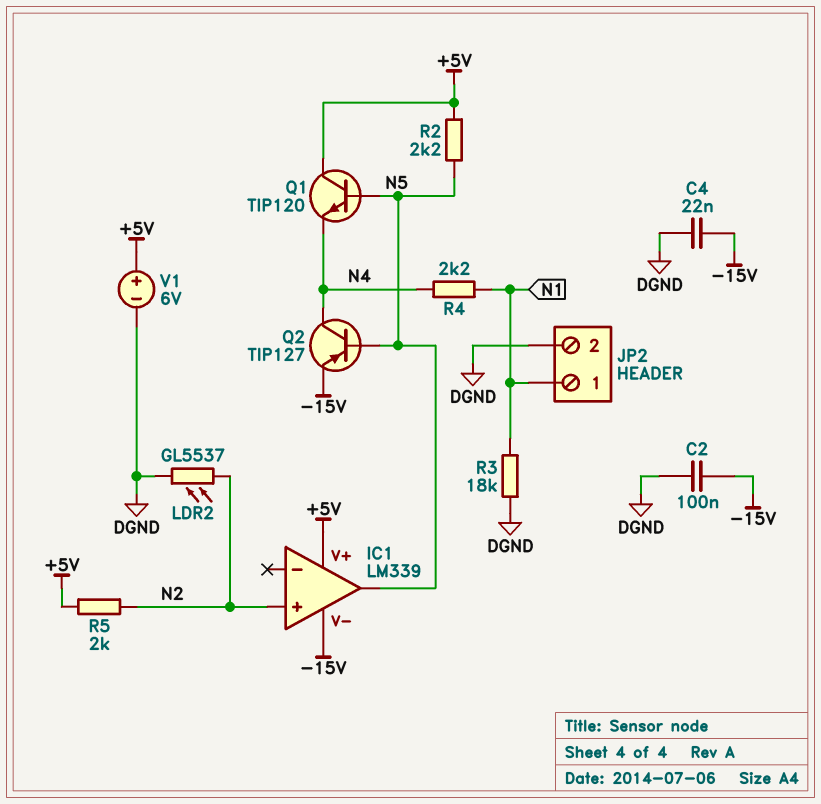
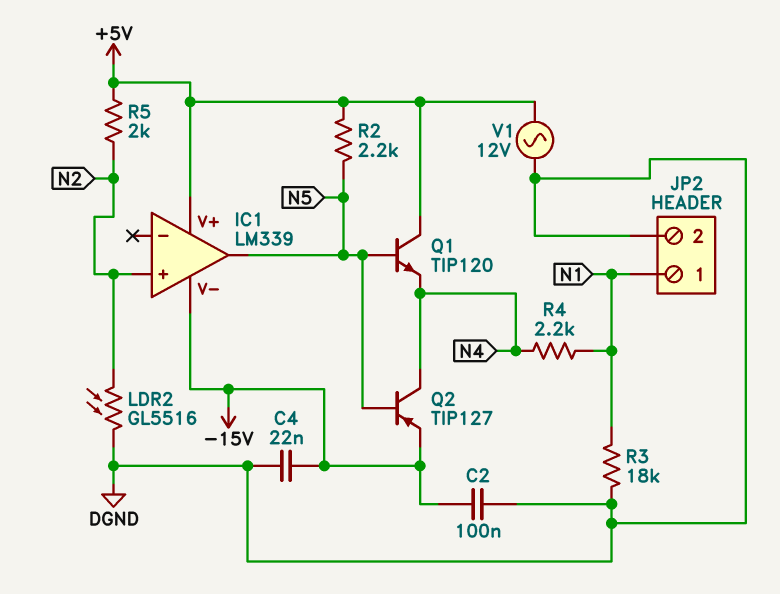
LDR2: GL5537 (DGND, N2) -> GL5516 (DGND, N2)
V1: 6V (plus +5V, minus DGND) -> AC 12V (+5V, DGND)

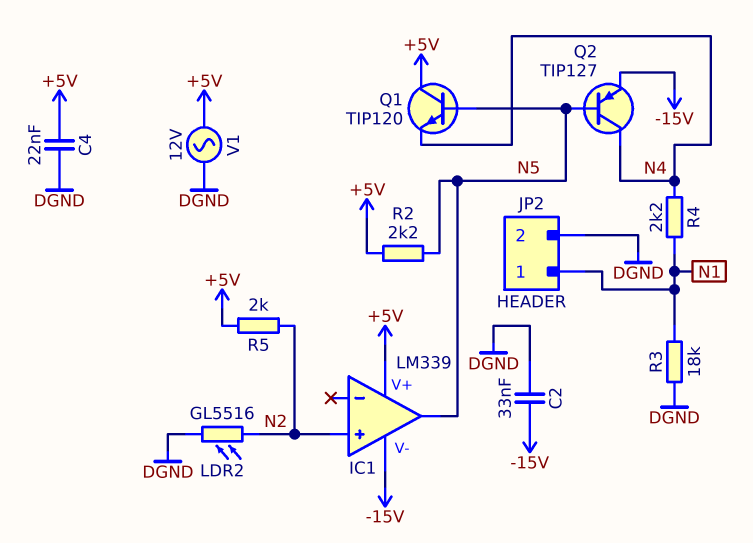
C2: 100nF (-15V, DGND) -> 33nF (-15V, DGND)
C4: 22nF (-15V, DGND) -> 22nF (+5V, DGND)

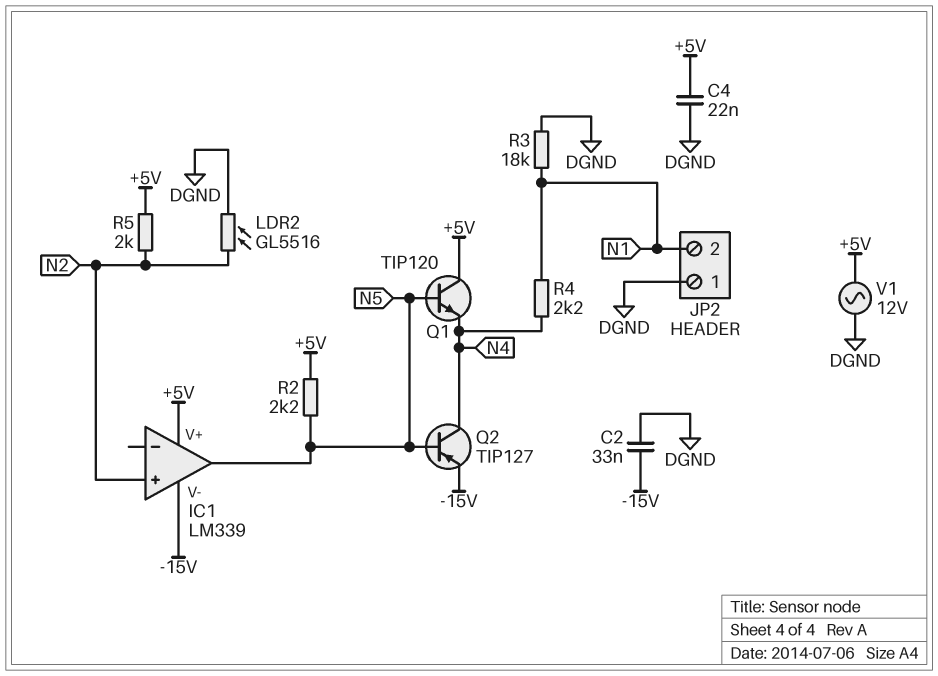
JP2 pin 1: N1 -> DGND
JP2 pin 2: DGND -> N1

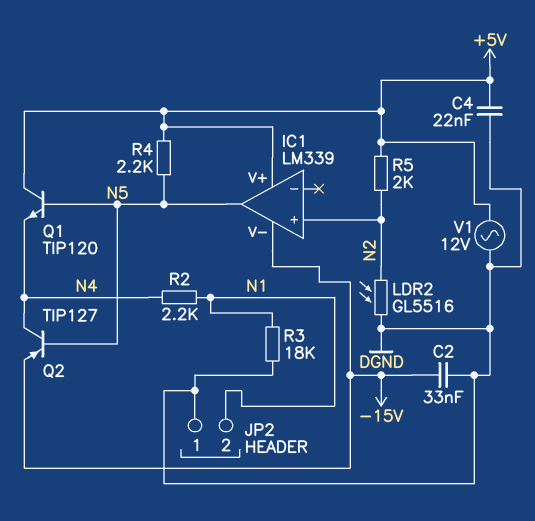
R2: 2.2k (+5V, N5) -> 2.2k (N1, N4)
R4: 2.2k (N1, N4) -> 2.2k (+5V, N5)

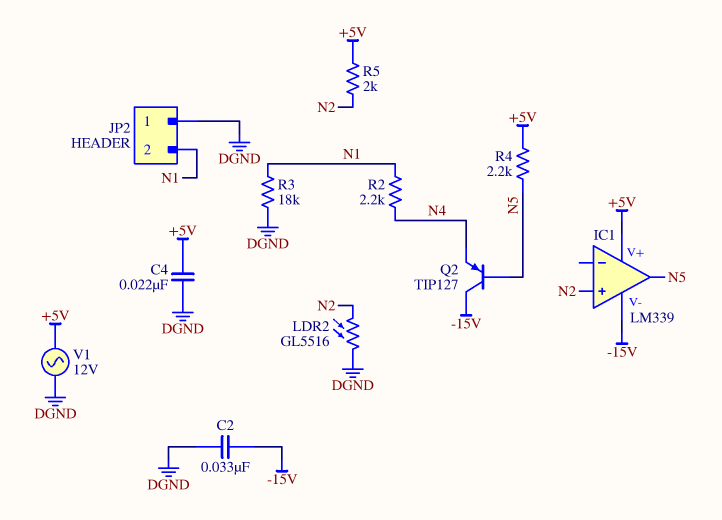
Q1: NPN TIP120 (B N5, C +5V, E N4) -> none
Q2: PNP TIP127 (B N5, C N4, E -15V) -> PNP TIP127 (B N5, C -15V, E N4)

